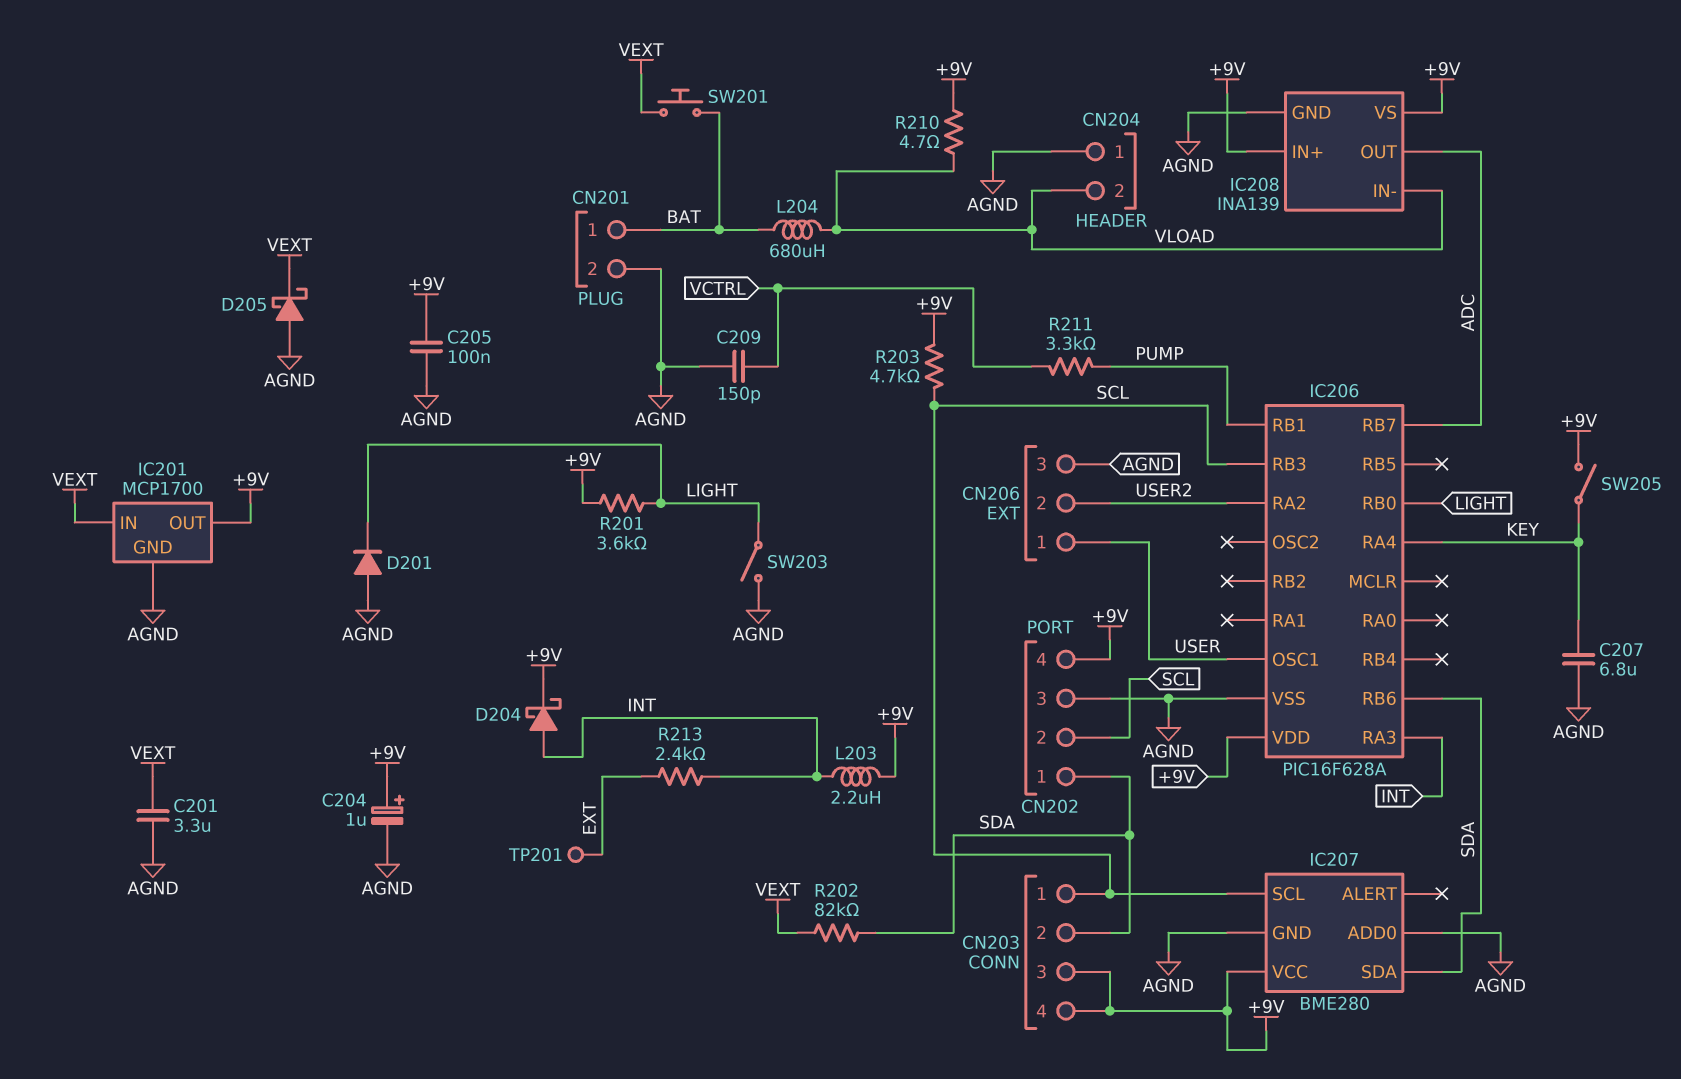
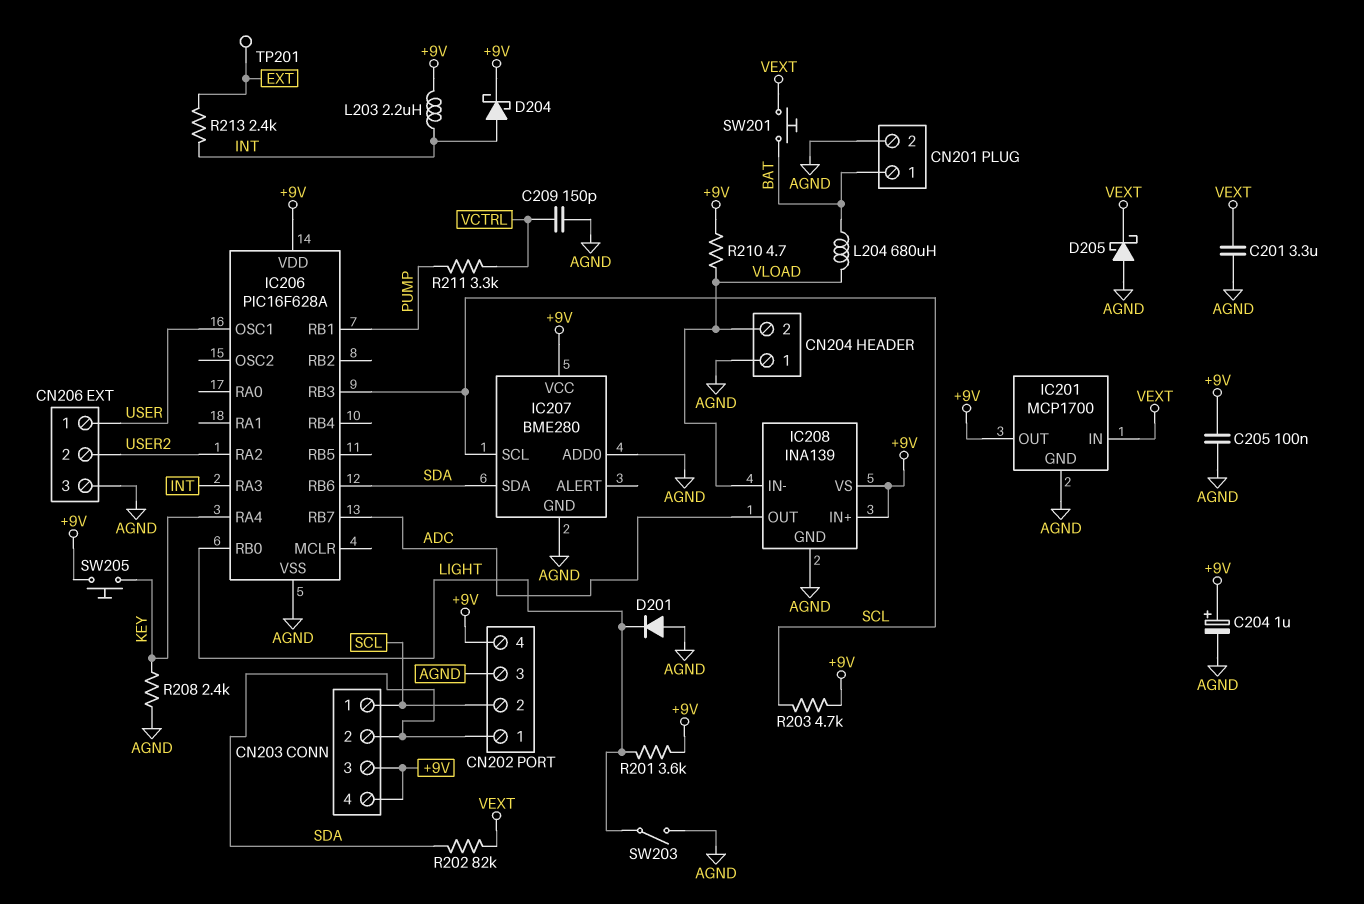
C207: 6.8uF (AGND, KEY) -> none
R208: none -> 2.4k (AGND, KEY)
SW205: switch (+9V, KEY) -> button (+9V, KEY)

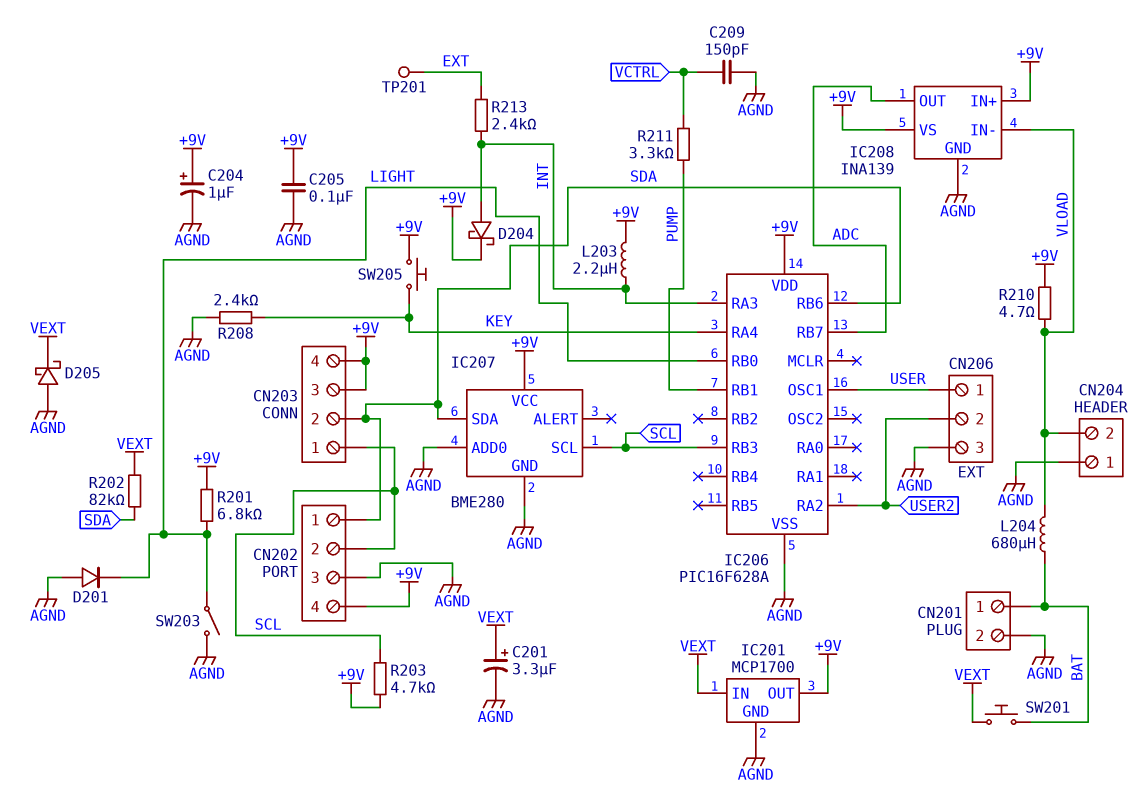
C201: 3.3uF (AGND, VEXT) -> 3.3uF (plus VEXT, minus AGND)
R201: 3.6k (+9V, LIGHT) -> 6.8k (+9V, LIGHT)

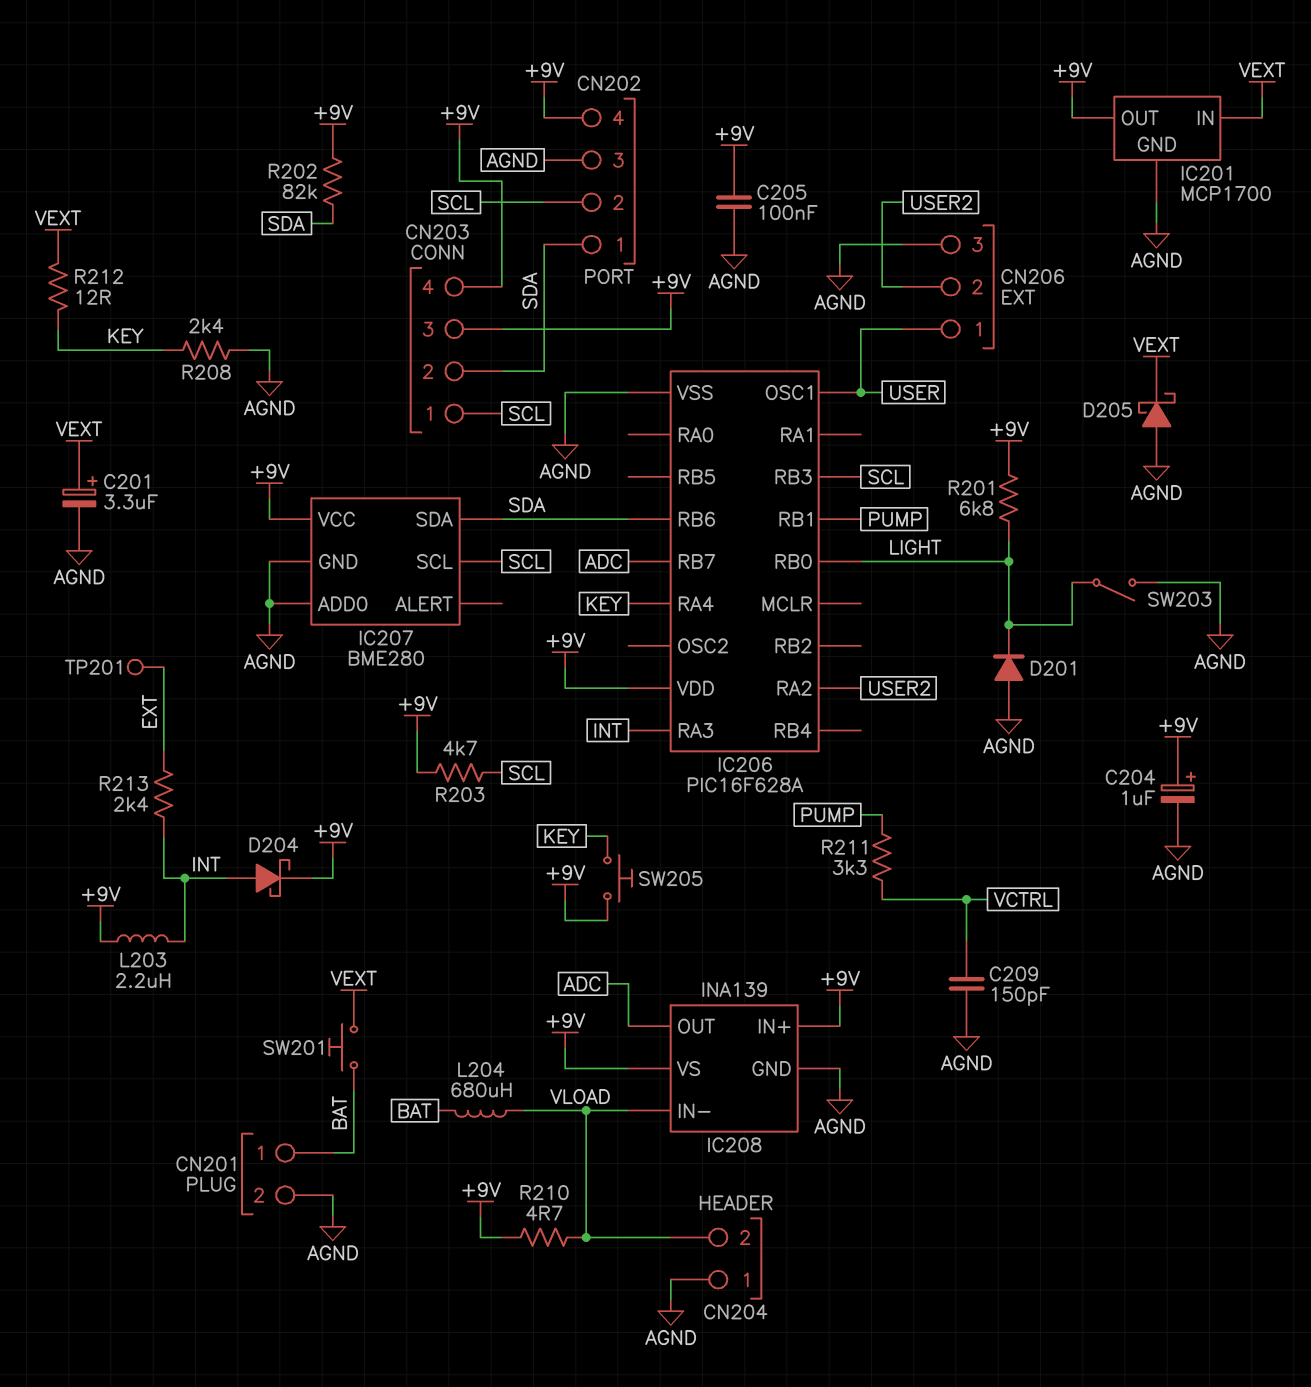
R202: 82k (SDA, VEXT) -> 82k (+9V, SDA)
R212: none -> 12 (KEY, VEXT)

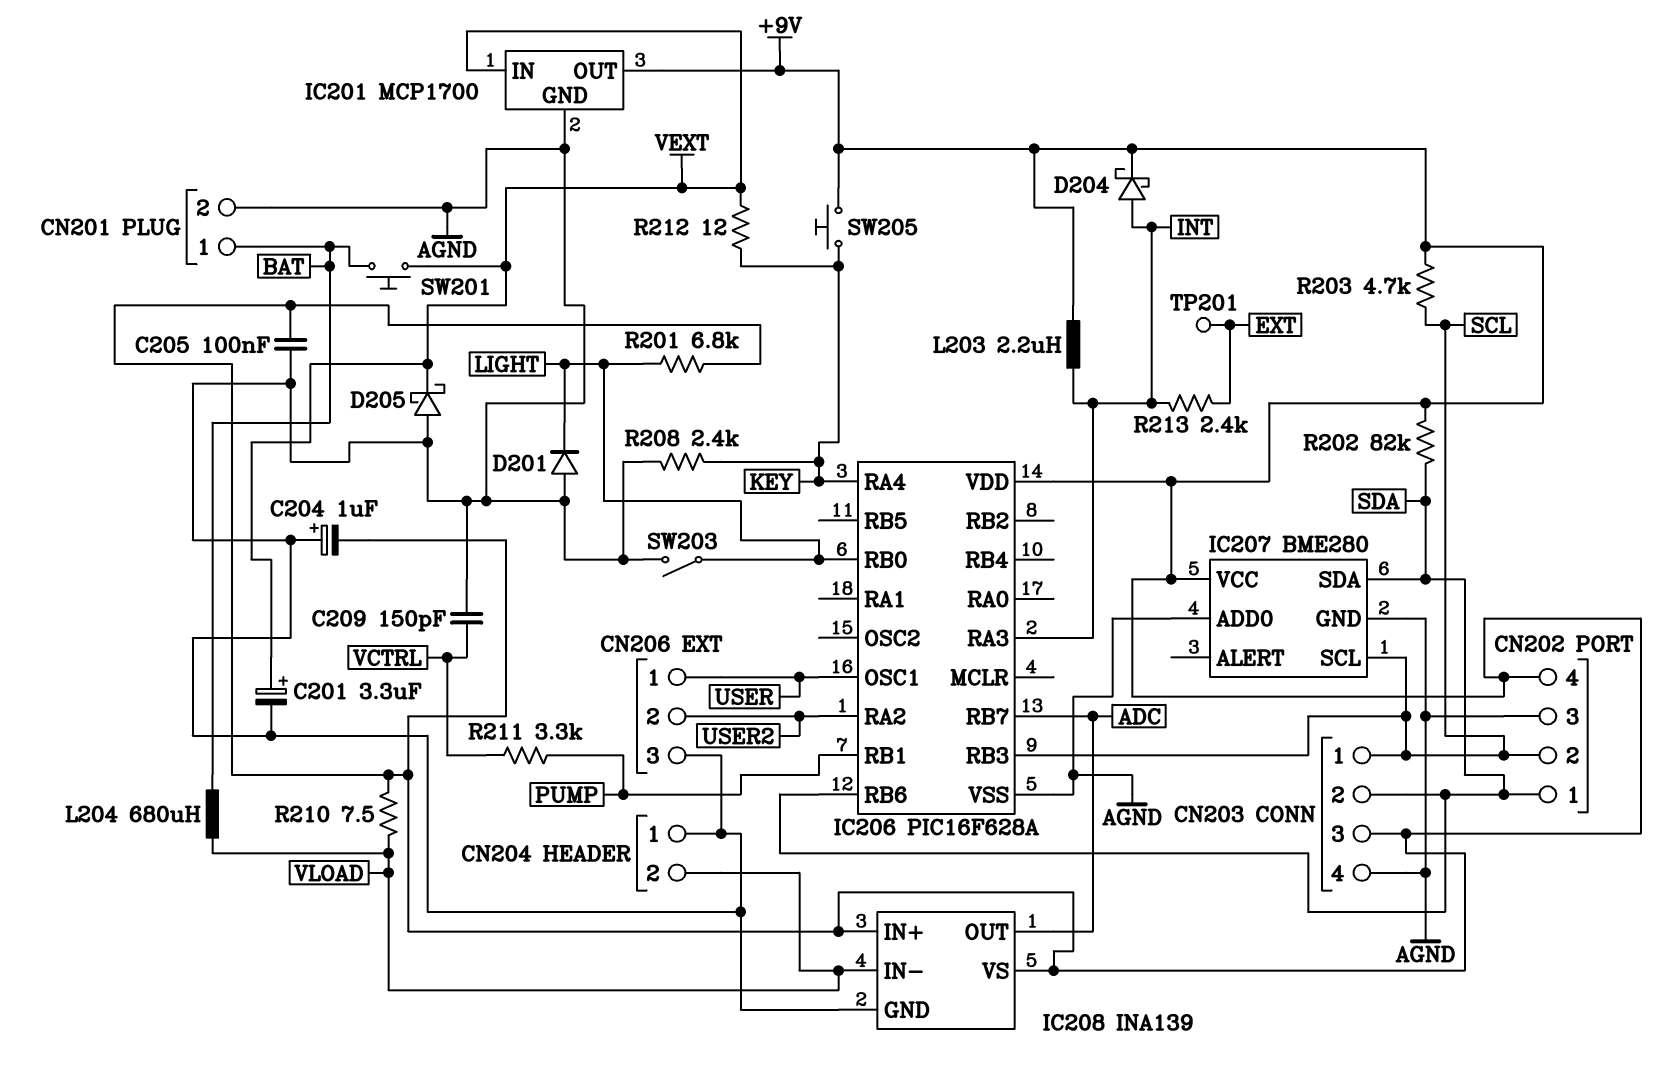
C204: 1uF (plus +9V, minus AGND) -> 1uF (plus AGND, minus +9V)
CN203 pin 4: +9V -> AGND
R210: 4.7 (+9V, VLOAD) -> 7.5 (+9V, VLOAD)

